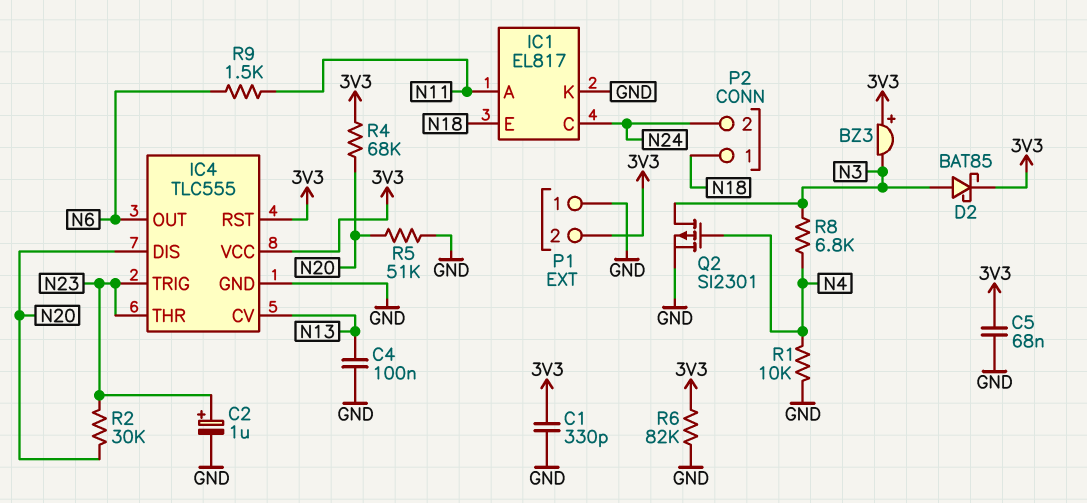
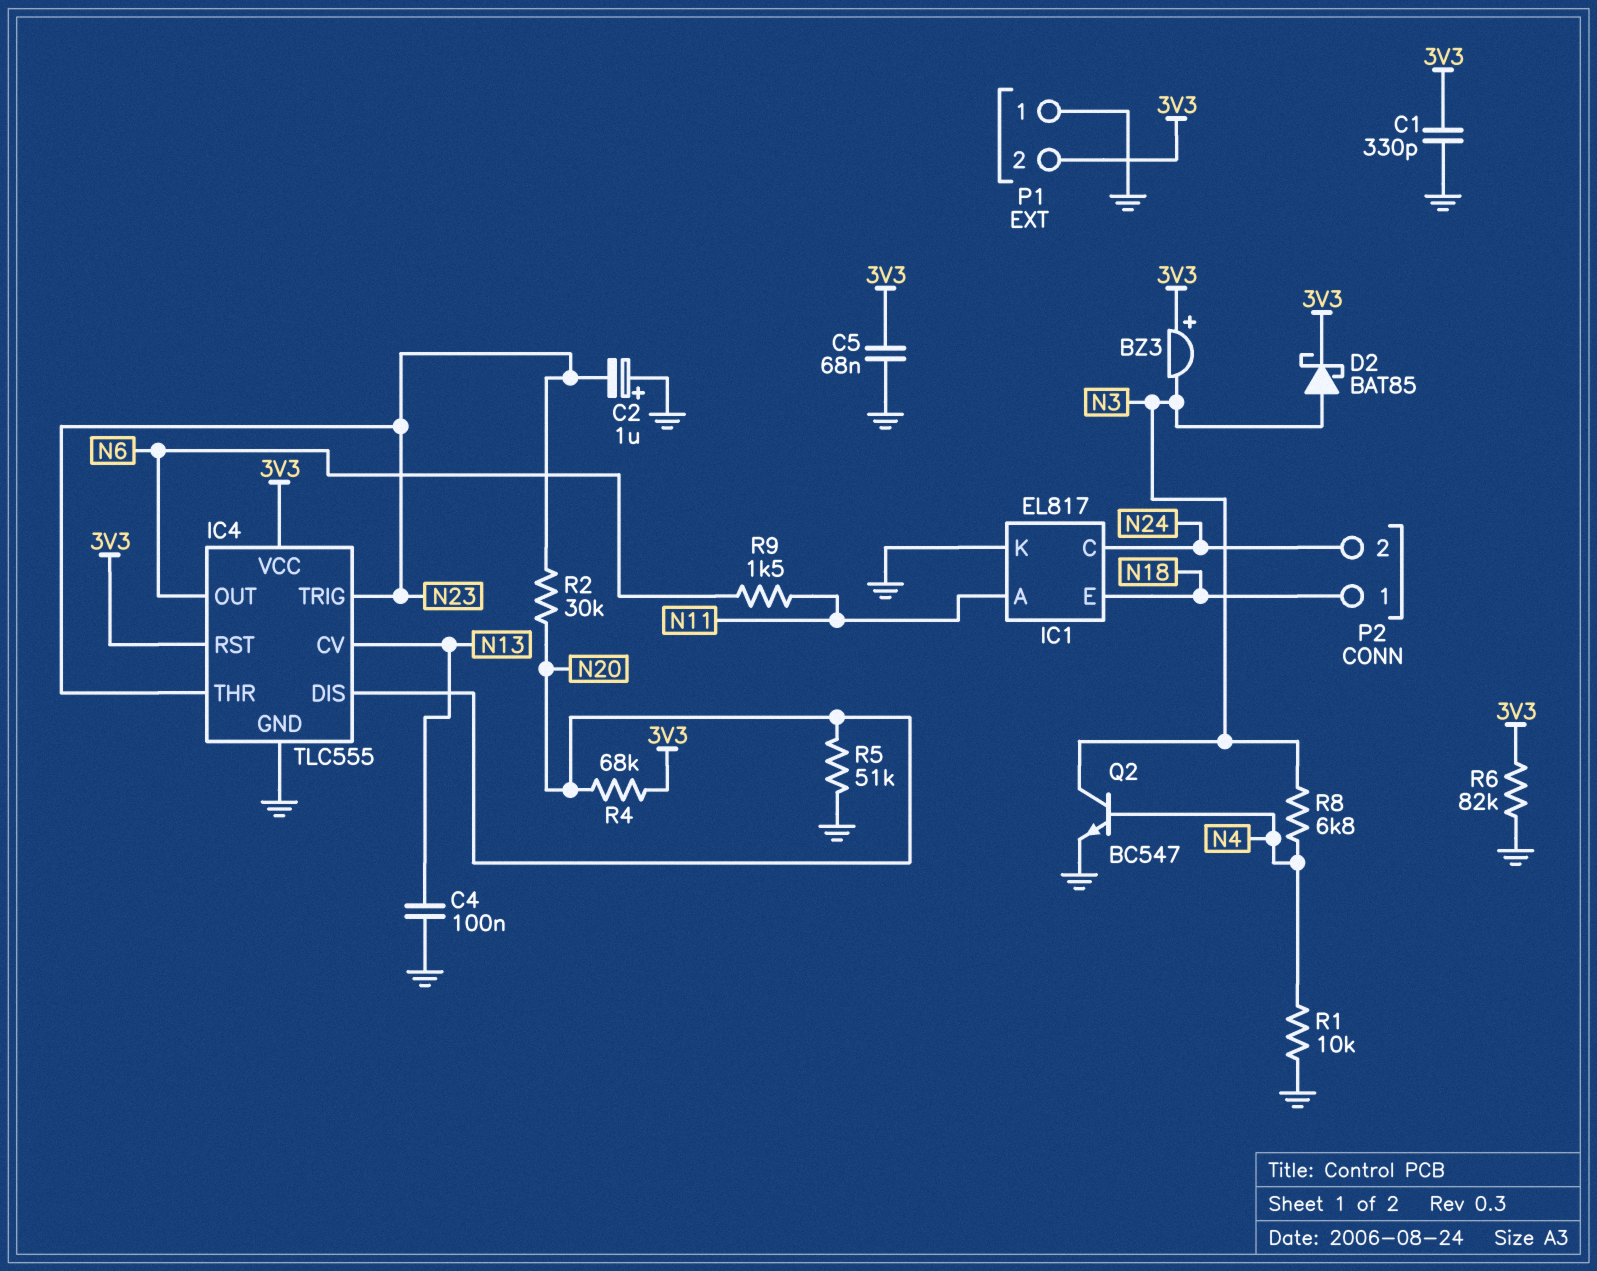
C2: 1uF (plus N23, minus GND) -> 1uF (plus GND, minus N23)
Q2: PMOS SI2301 (G N4, D N3, S GND) -> NPN BC547 (B N4, C N3, E GND)

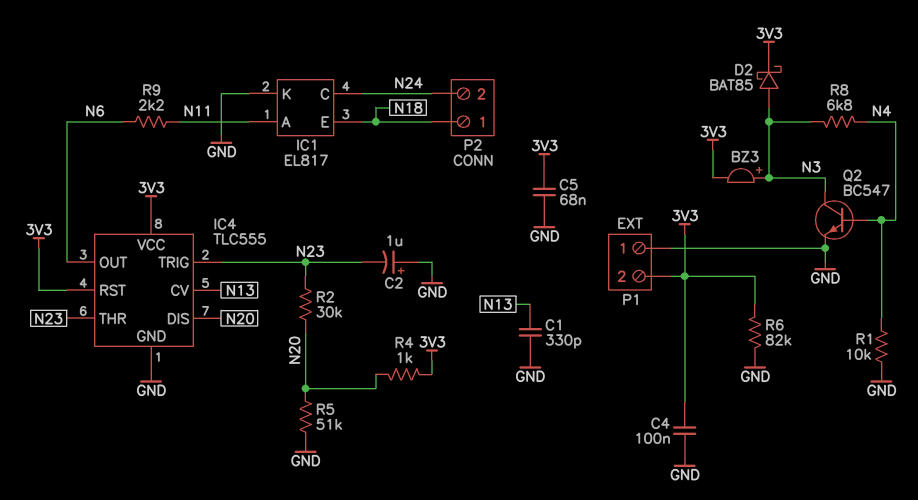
BZ3: buzzer (plus 3V3, minus N3) -> buzzer (plus N3, minus 3V3)
C1: 330pF (3V3, GND) -> 330pF (GND, N13)
C4: 100nF (GND, N13) -> 100nF (3V3, GND)
R4: 68k (3V3, N20) -> 1k (3V3, N20)
R9: 1.5k (N6, N11) -> 2.2k (N6, N11)

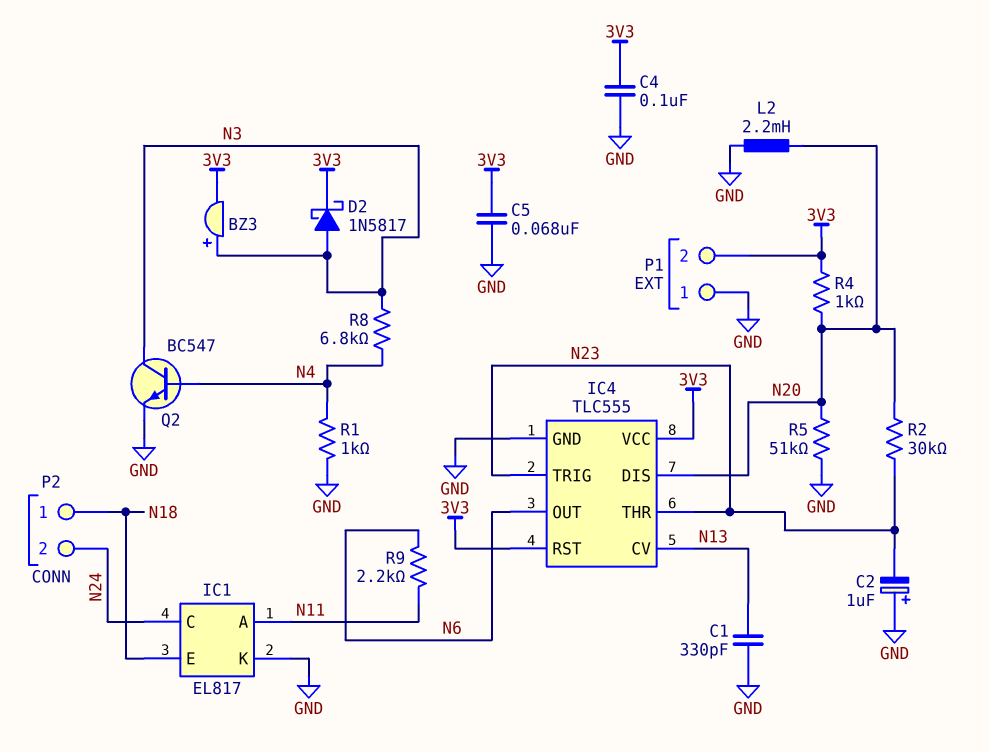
D2: schottky BAT85 (A N3, K 3V3) -> schottky 1N5817 (A N3, K 3V3)
L2: none -> 2.2mH (GND, N20)
R1: 10k (GND, N4) -> 1k (GND, N4)
R6: 82k (3V3, GND) -> none

